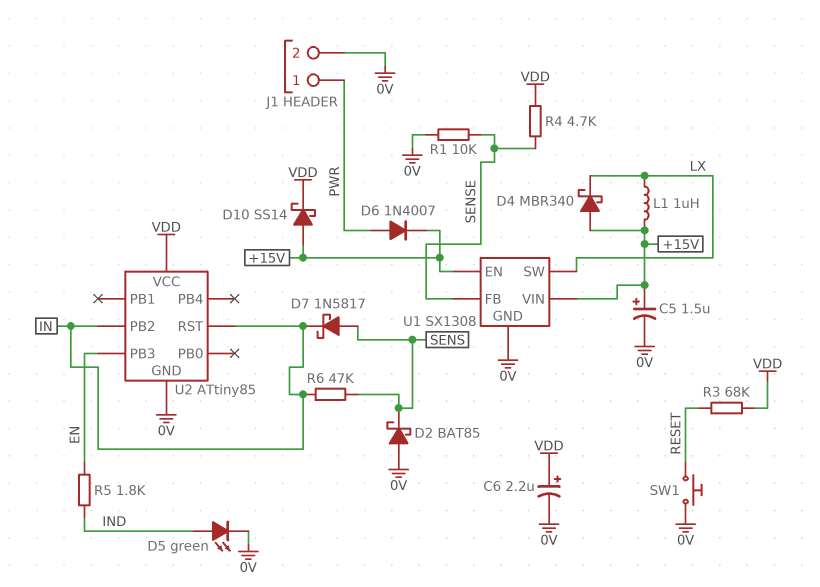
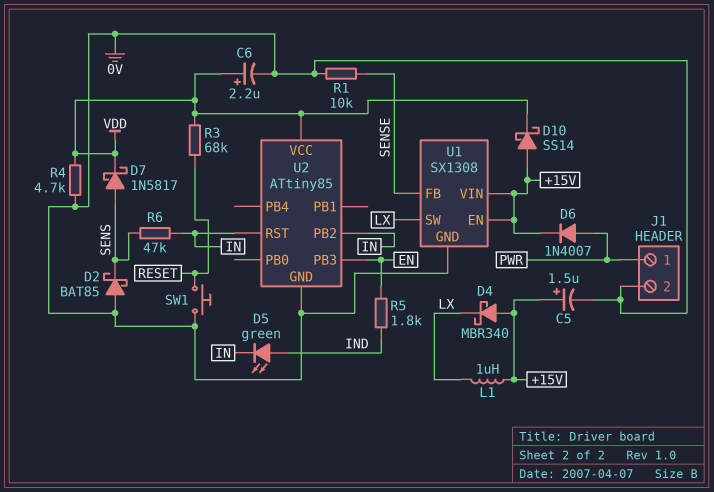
D5: LED green (A IND, K 0V) -> LED green (A IND, K IN)
D7: schottky 1N5817 (A SENS, K IN) -> schottky 1N5817 (A SENS, K VDD)
R4: 4.7k (SENSE, VDD) -> 4.7k (0V, VDD)

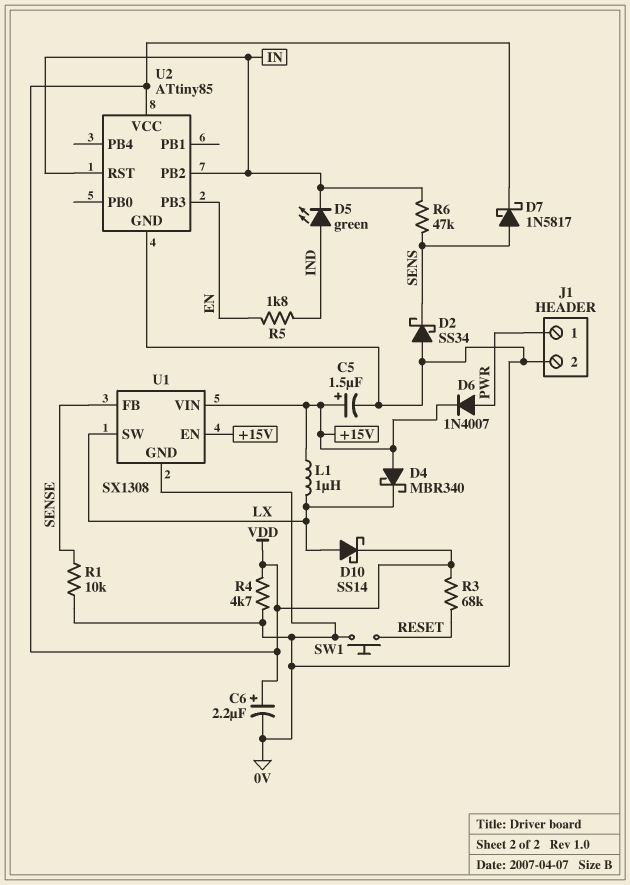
D2: schottky BAT85 (A 0V, K SENS) -> schottky SS34 (A 0V, K SENS)
D10: schottky SS14 (A +15V, K VDD) -> schottky SS14 (A LX, K VDD)

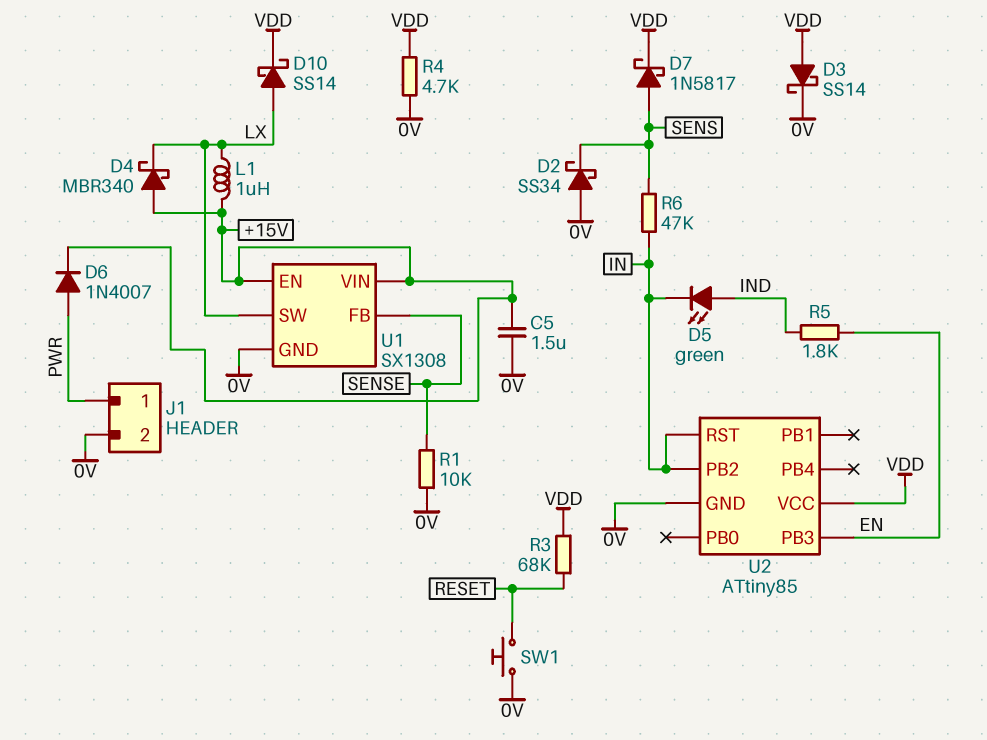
C5: 1.5uF (plus +15V, minus 0V) -> 1.5uF (+15V, 0V)
C6: 2.2uF (plus VDD, minus 0V) -> none
D3: none -> schottky SS14 (A VDD, K 0V)

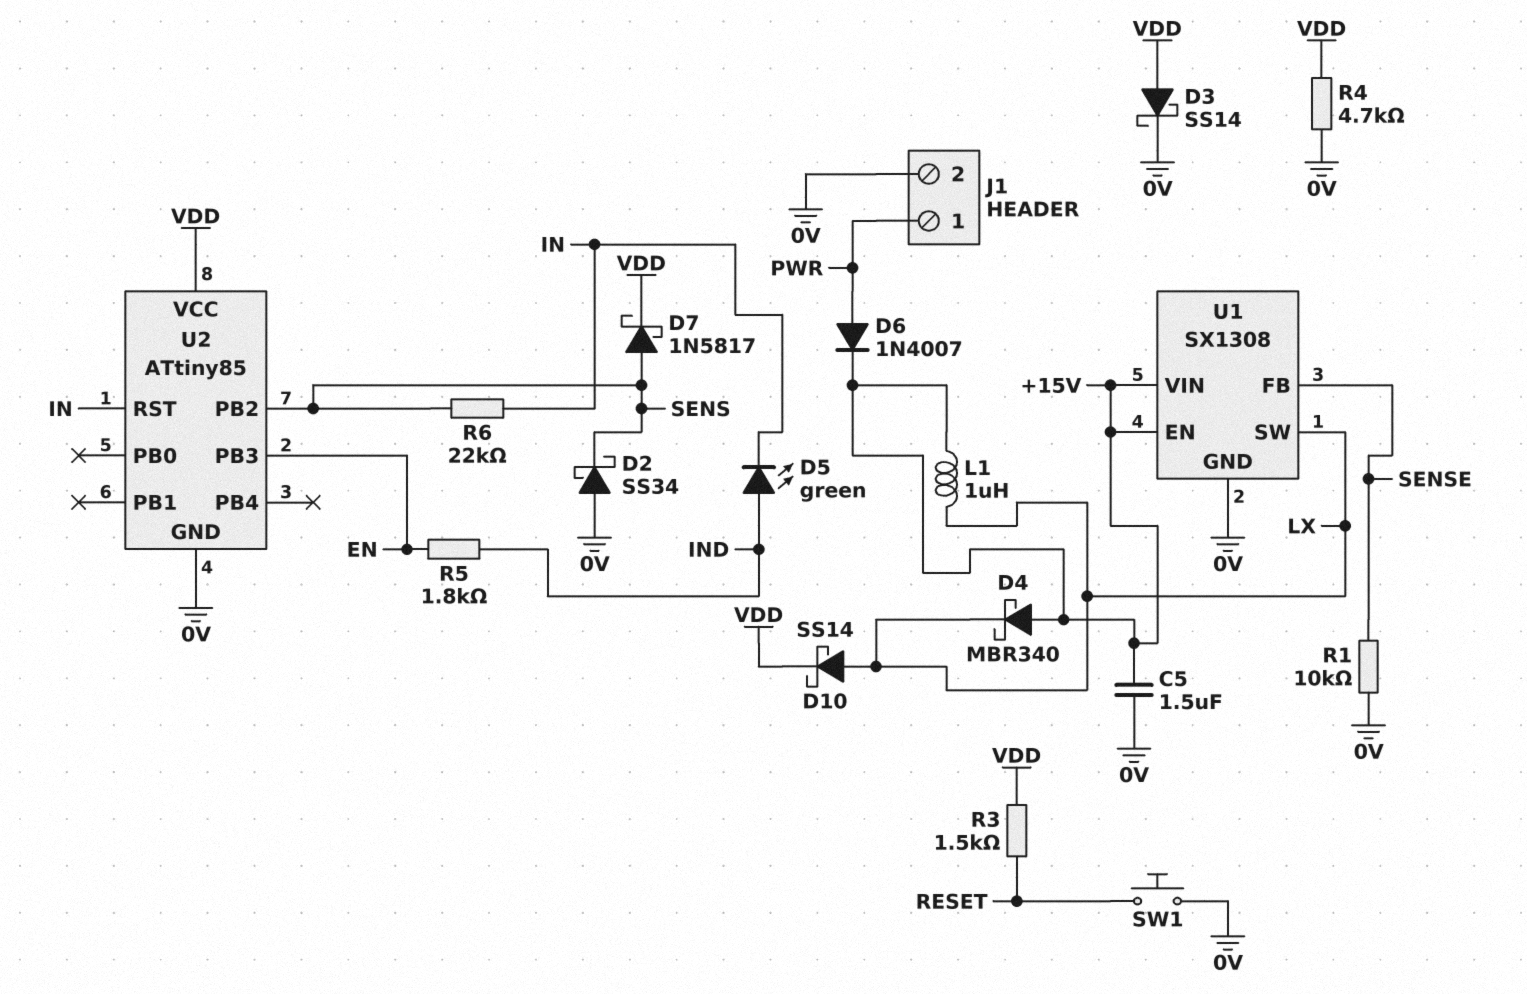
R3: 68k (RESET, VDD) -> 1.5k (RESET, VDD)
R6: 47k (IN, SENS) -> 22k (IN, SENS)
U2 pin PB2: IN -> SENS

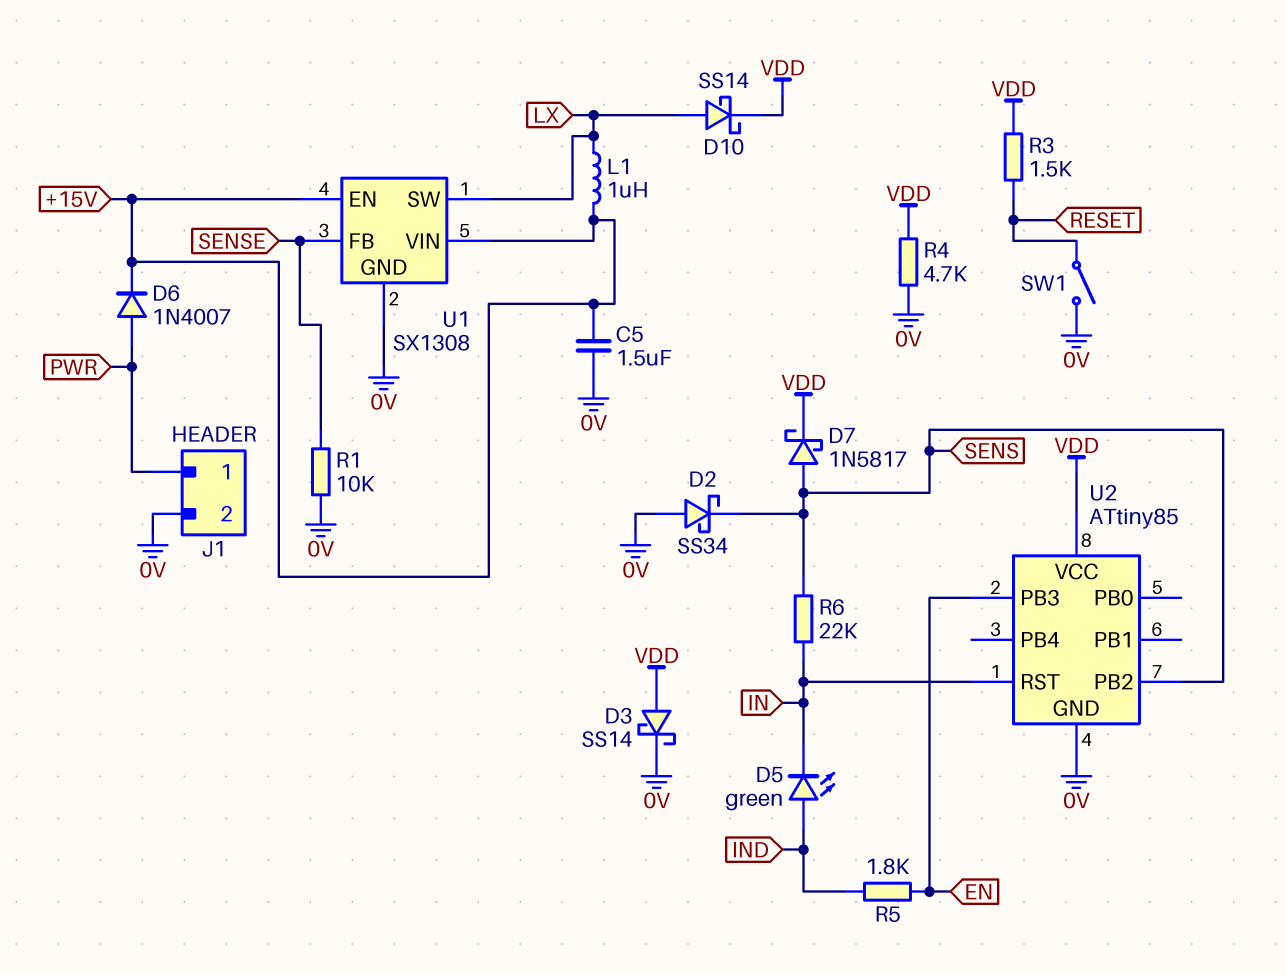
D4: schottky MBR340 (A +15V, K LX) -> none
SW1: button (0V, RESET) -> switch (0V, RESET)

